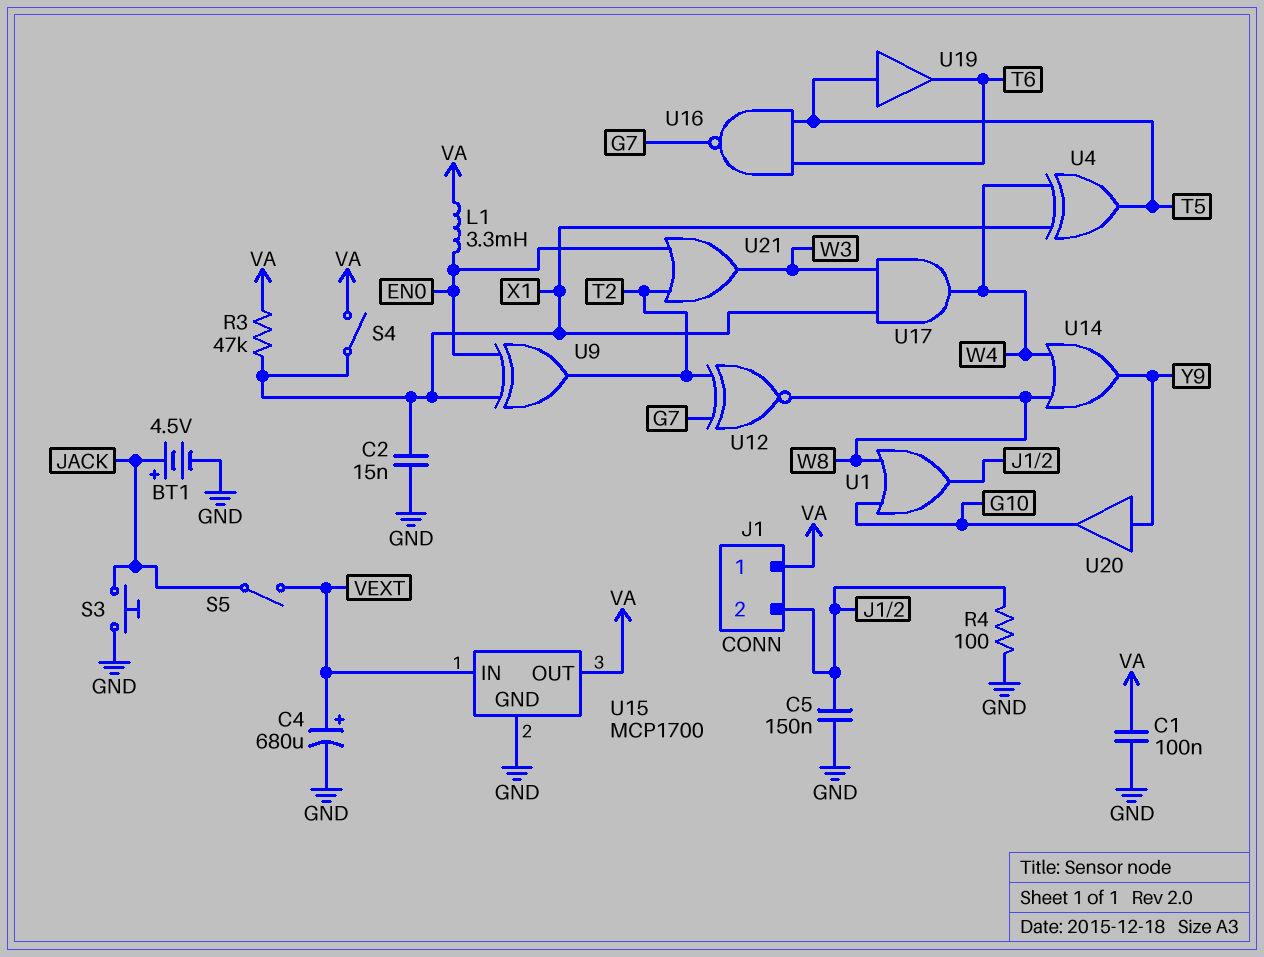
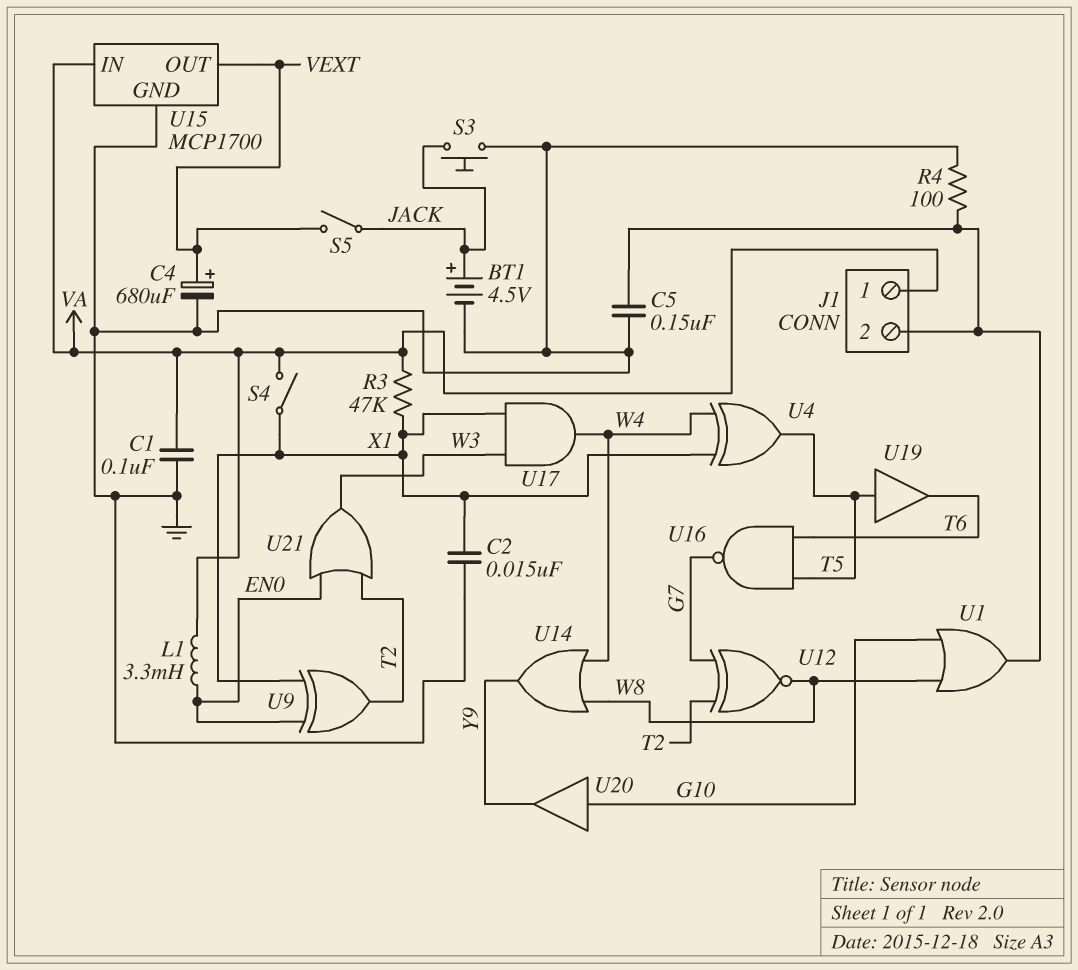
U15 pin IN: VEXT -> VA
U15 pin OUT: VA -> VEXT
U20: buffer (in Y9, out G10) -> buffer (in G10, out Y9)

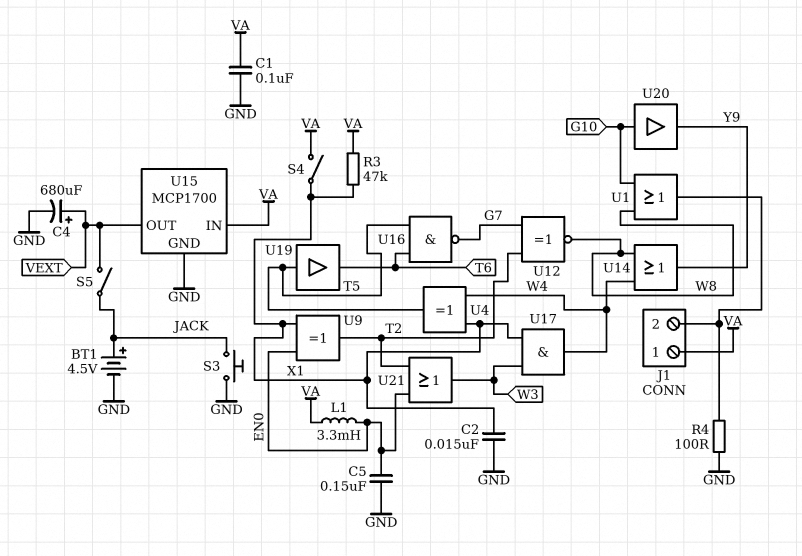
C5: 150nF (GND, J1/2) -> 150nF (EN0, GND)

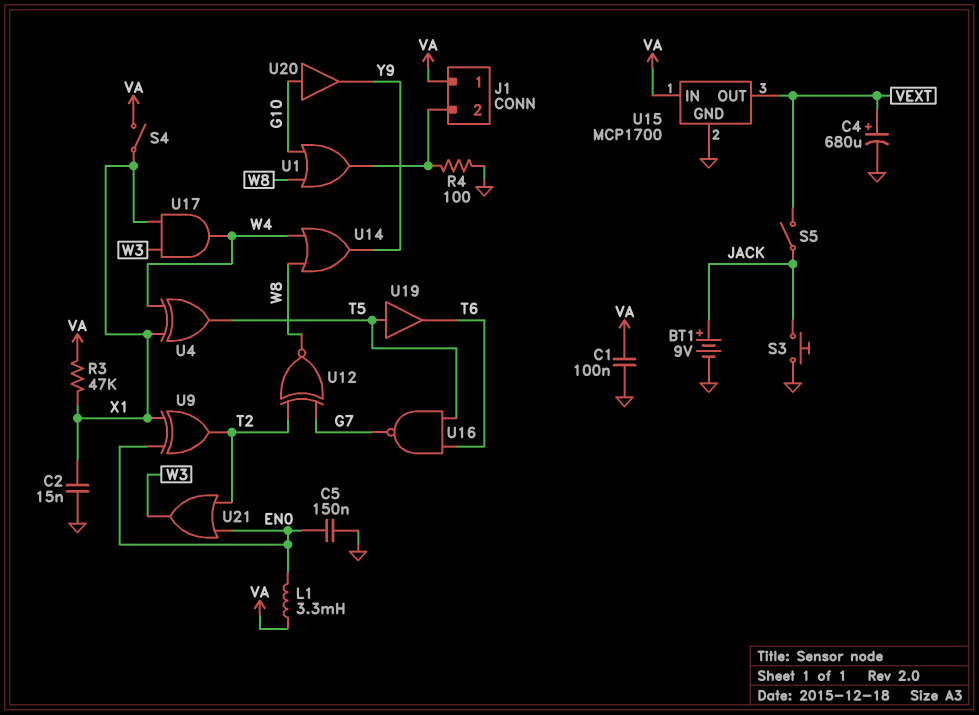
BT1: 4.5V (plus JACK, minus GND) -> 9V (plus JACK, minus GND)

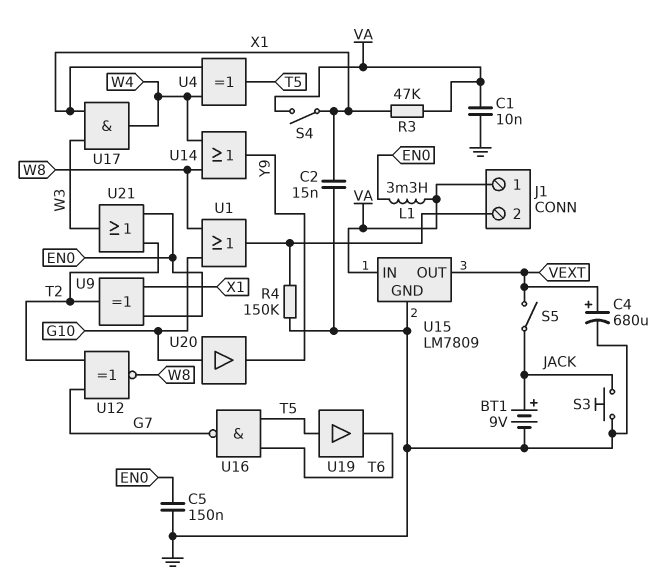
C1: 100nF (GND, VA) -> 10nF (GND, VA)
R4: 100 (GND, J1/2) -> 150k (GND, J1/2)
U15: MCP1700 -> LM7809

